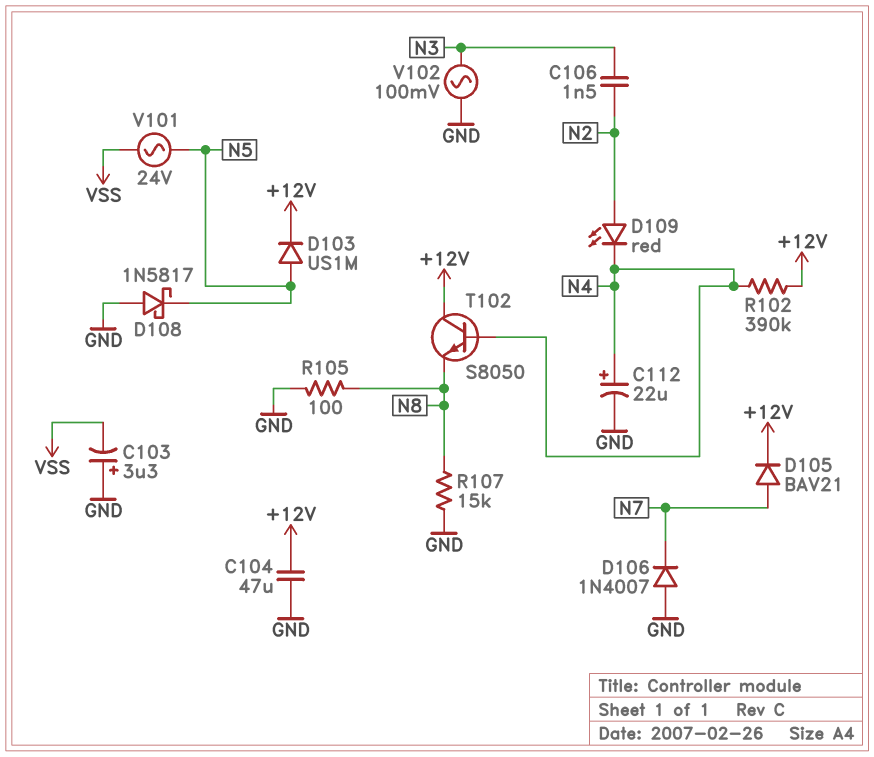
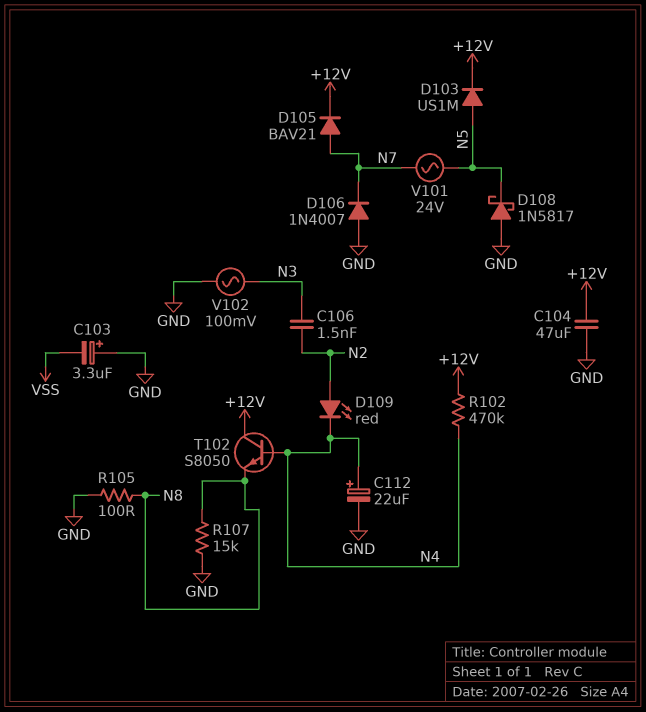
R102: 390k (+12V, N4) -> 470k (+12V, N4)
V101: AC 24V (N5, VSS) -> AC 24V (N5, N7)

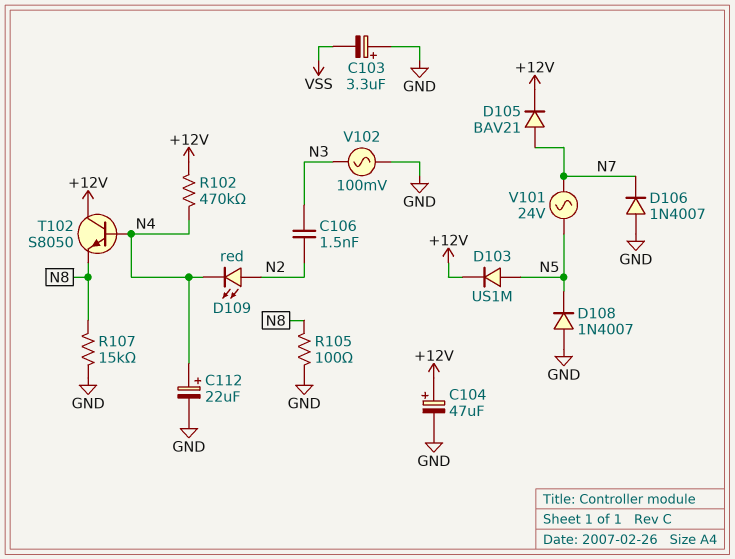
C104: 47uF (+12V, GND) -> 47uF (plus +12V, minus GND)
D108: schottky 1N5817 (A GND, K N5) -> diode 1N4007 (A GND, K N5)

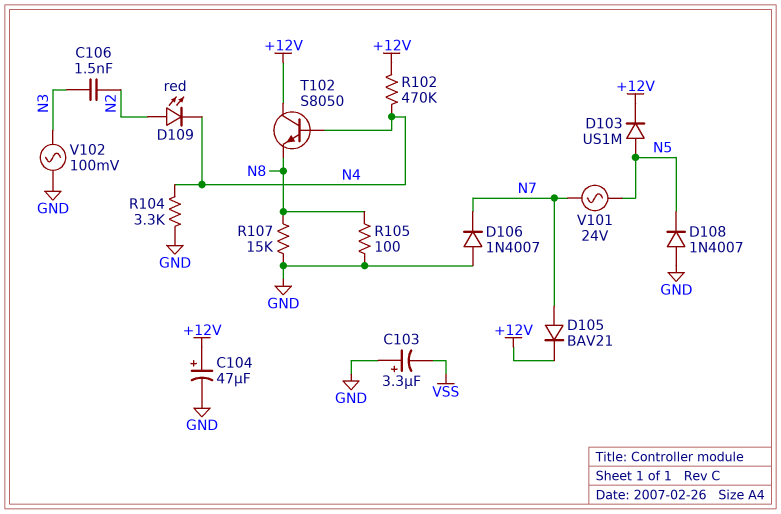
C112: 22uF (plus N4, minus GND) -> none
R104: none -> 3.3k (GND, N4)

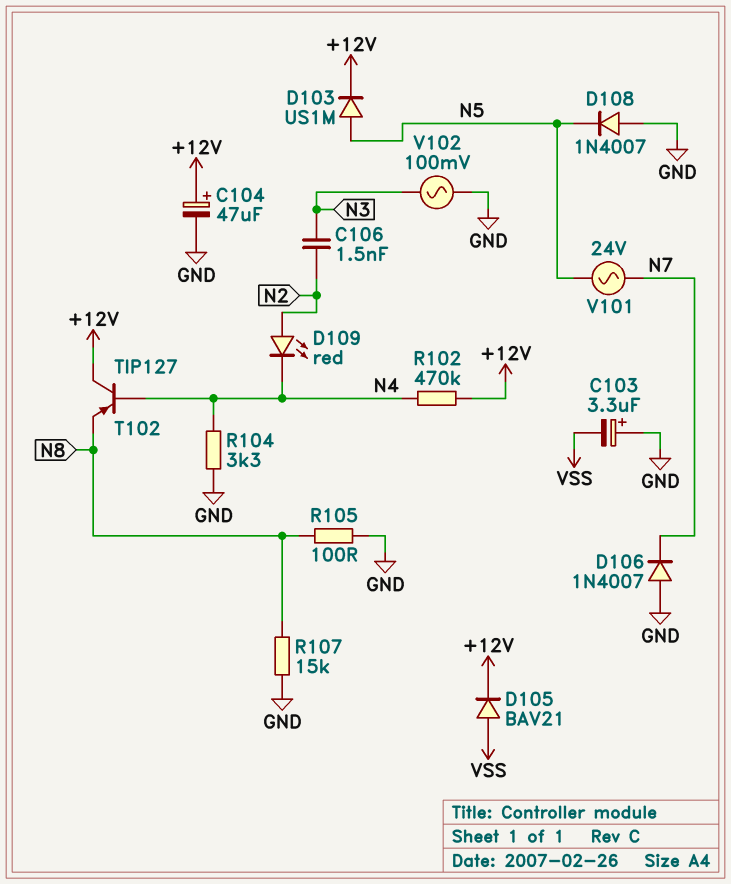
D105: diode BAV21 (A N7, K +12V) -> diode BAV21 (A VSS, K +12V)
T102: NPN S8050 (B N4, C +12V, E N8) -> PNP TIP127 (B N4, C +12V, E N8)

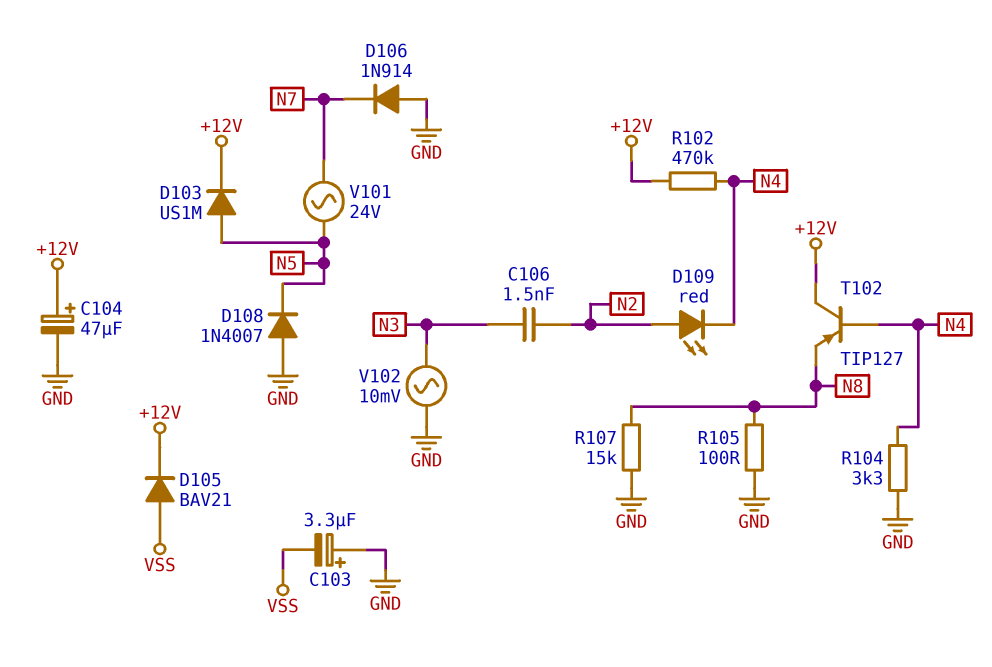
D106: diode 1N4007 (A GND, K N7) -> diode 1N914 (A GND, K N7)
V102: AC 100mV (GND, N3) -> AC 10mV (GND, N3)

